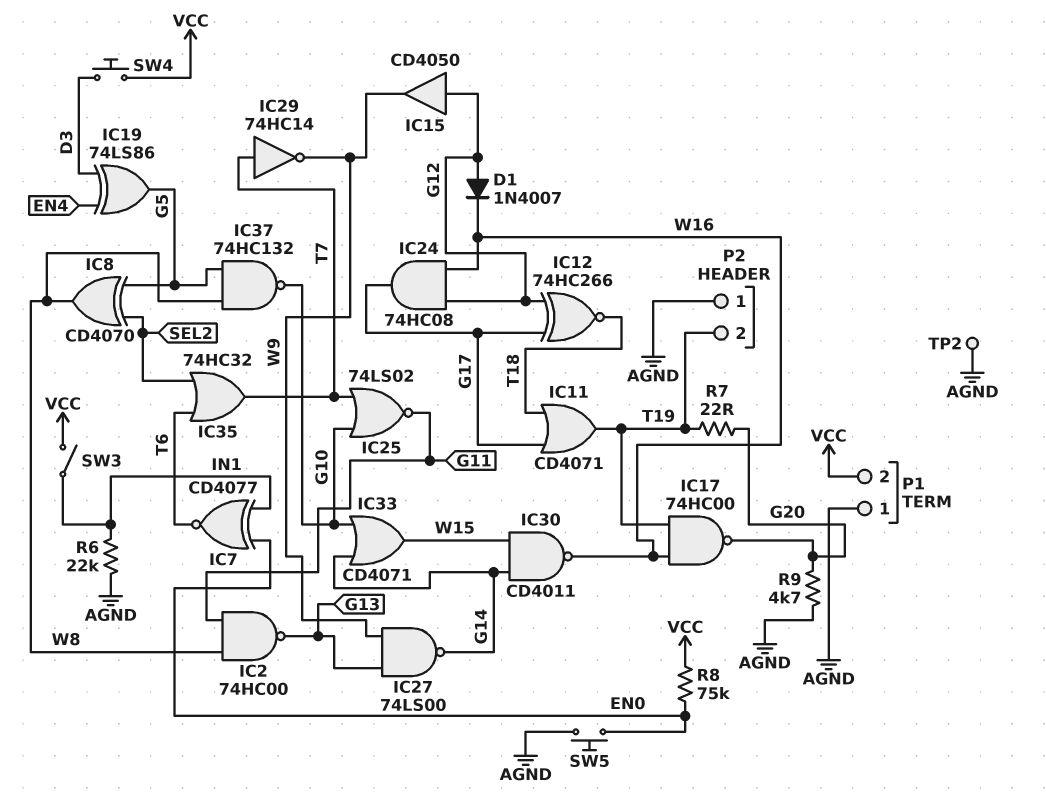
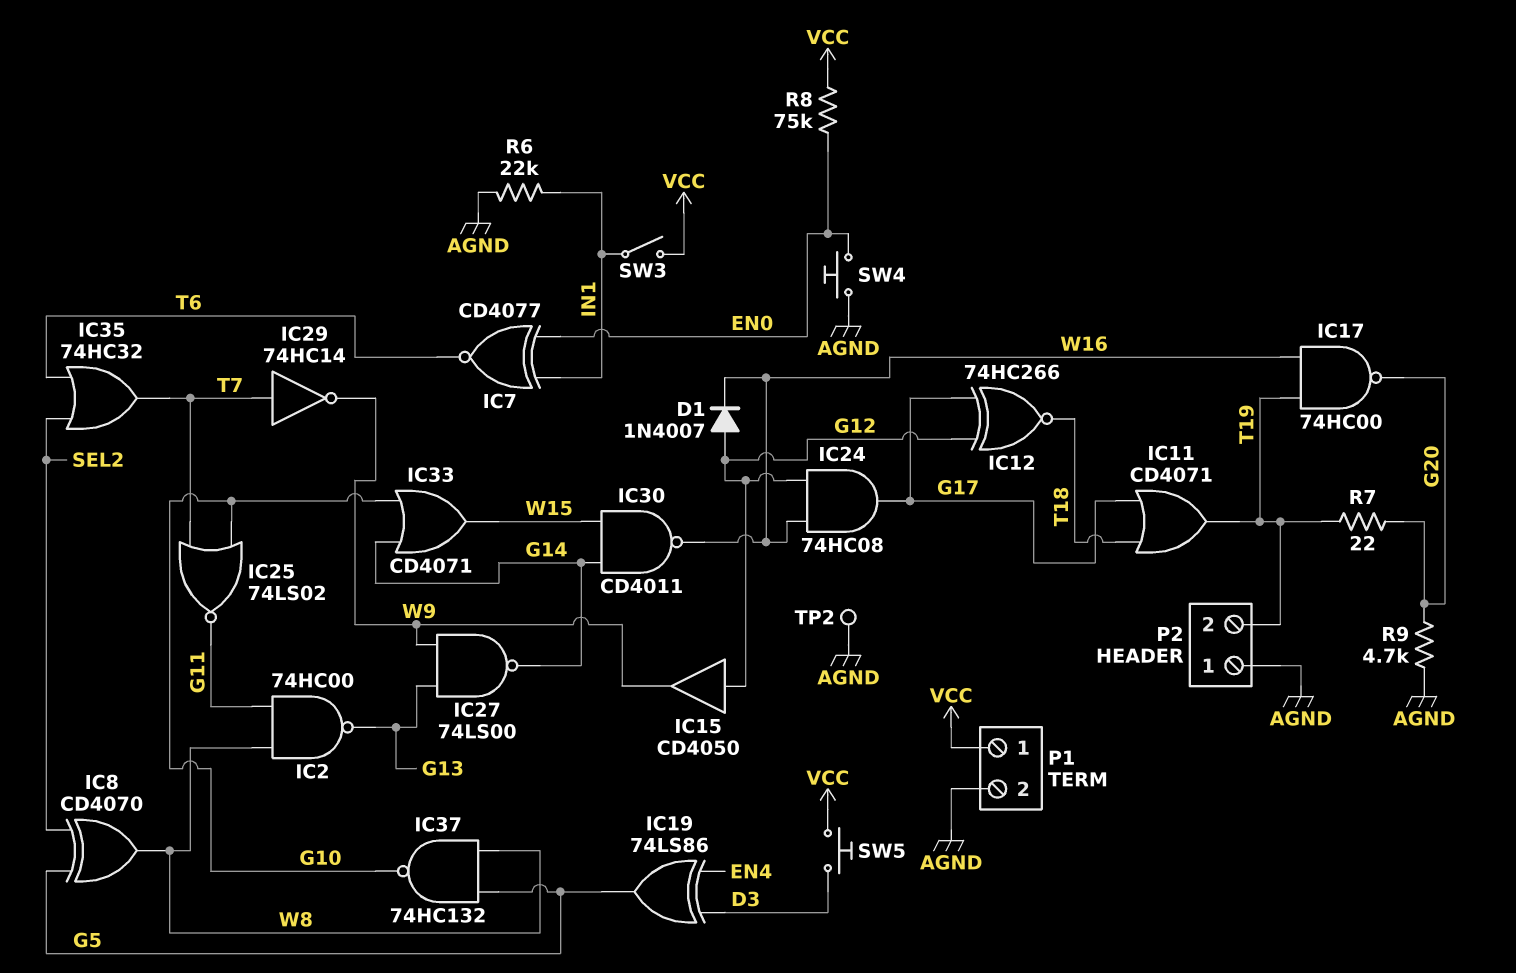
P1 pin 1: AGND -> VCC
P1 pin 2: VCC -> AGND
SW4: button (D3, VCC) -> button (AGND, EN0)
SW5: button (AGND, EN0) -> button (D3, VCC)

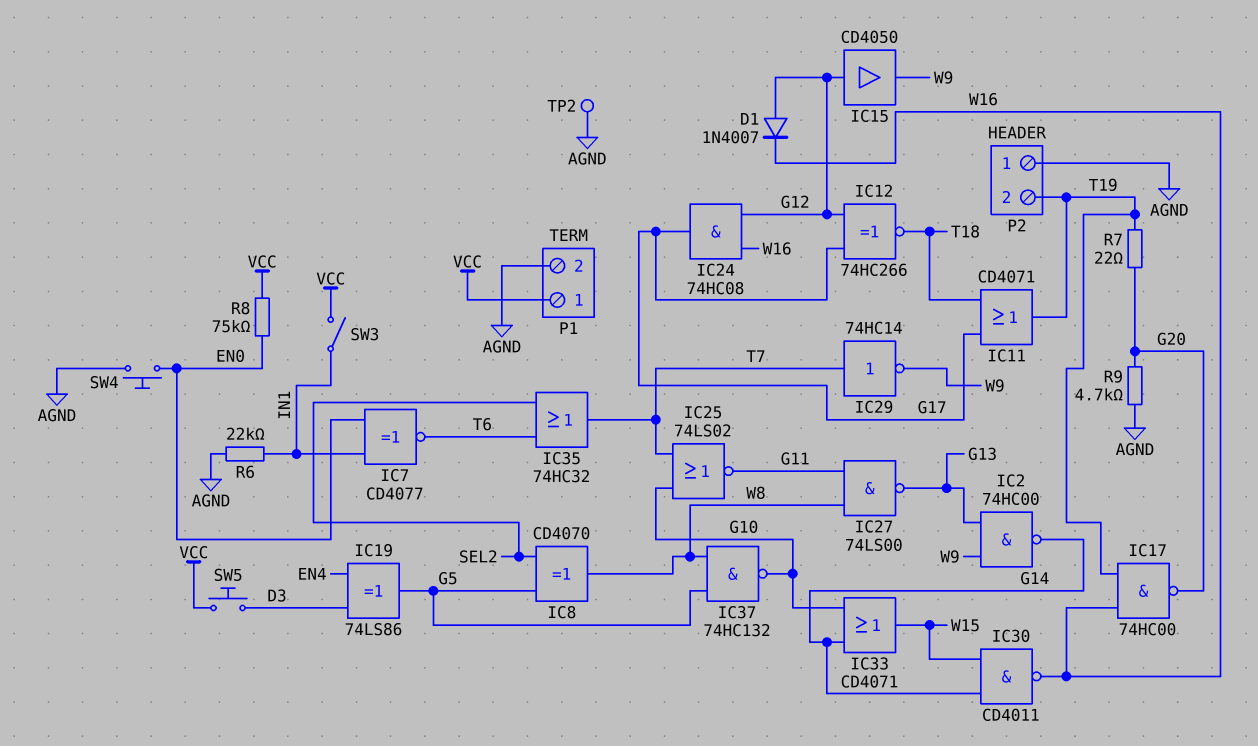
IC2: NAND 74HC00 (in G11, in W8, out G13) -> NAND 74HC00 (in G13, in W9, out G14)
IC27: NAND 74LS00 (in G13, in W9, out G14) -> NAND 74LS00 (in G11, in W8, out G13)

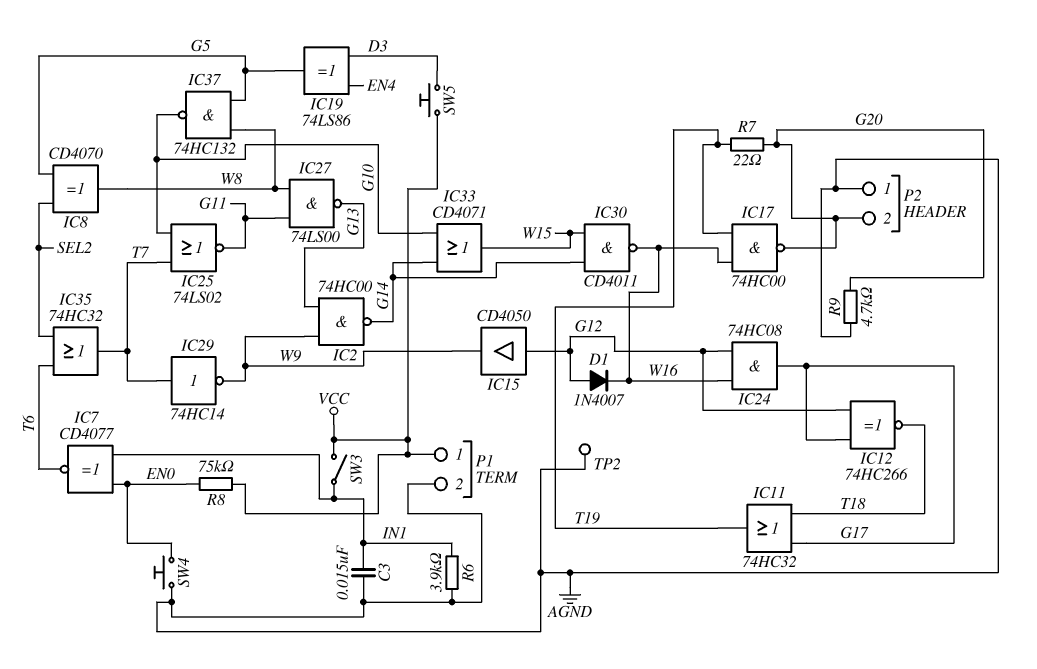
C3: none -> 15nF (AGND, IN1)
IC11: OR CD4071 (in G17, in T18, out T19) -> OR 74HC32 (in G17, in T18, out T19)
P2 pin 2: T19 -> G20
R6: 22k (AGND, IN1) -> 3.9k (AGND, IN1)

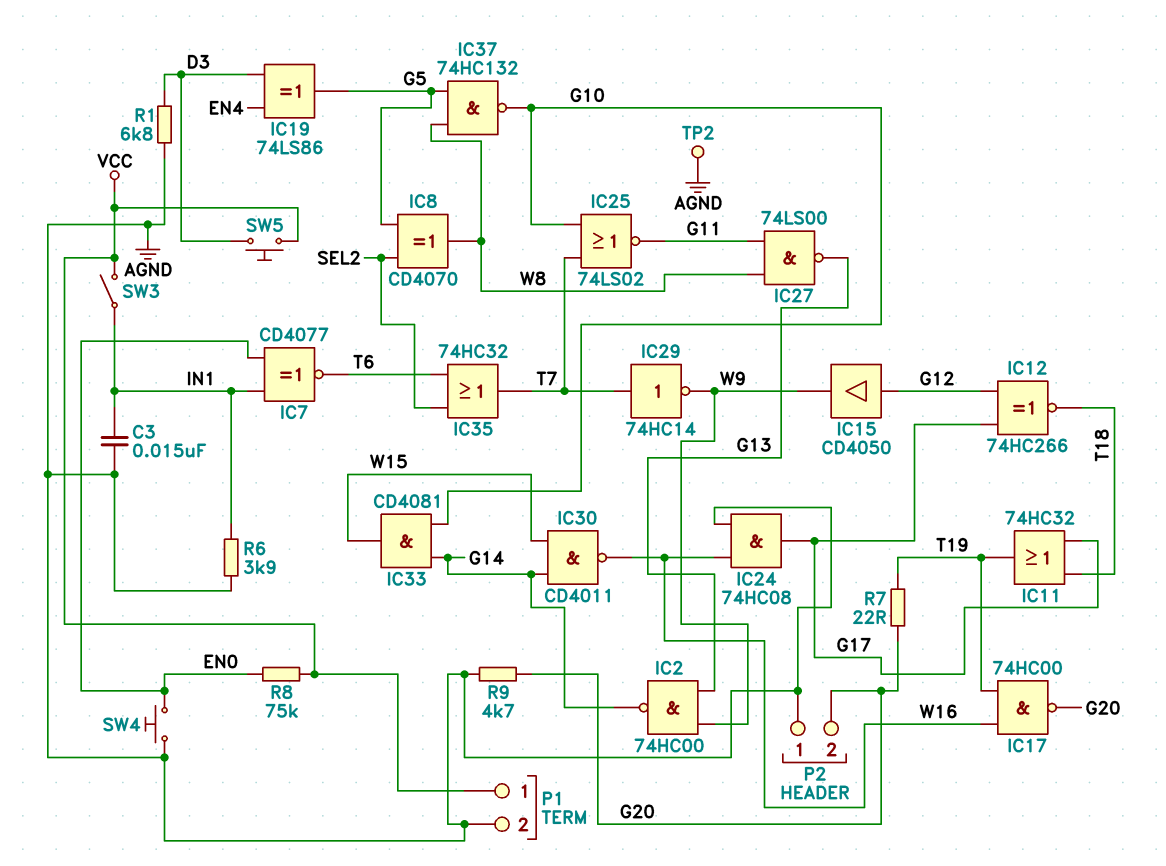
D1: diode 1N4007 (A G12, K W16) -> none
IC24: AND 74HC08 (in G12, in W16, out G17) -> AND 74HC08 (in AGND, in W16, out G17)
IC33: OR CD4071 (in G10, in G14, out W15) -> AND CD4081 (in G10, in G14, out W15)
R1: none -> 6.8k (AGND, D3)

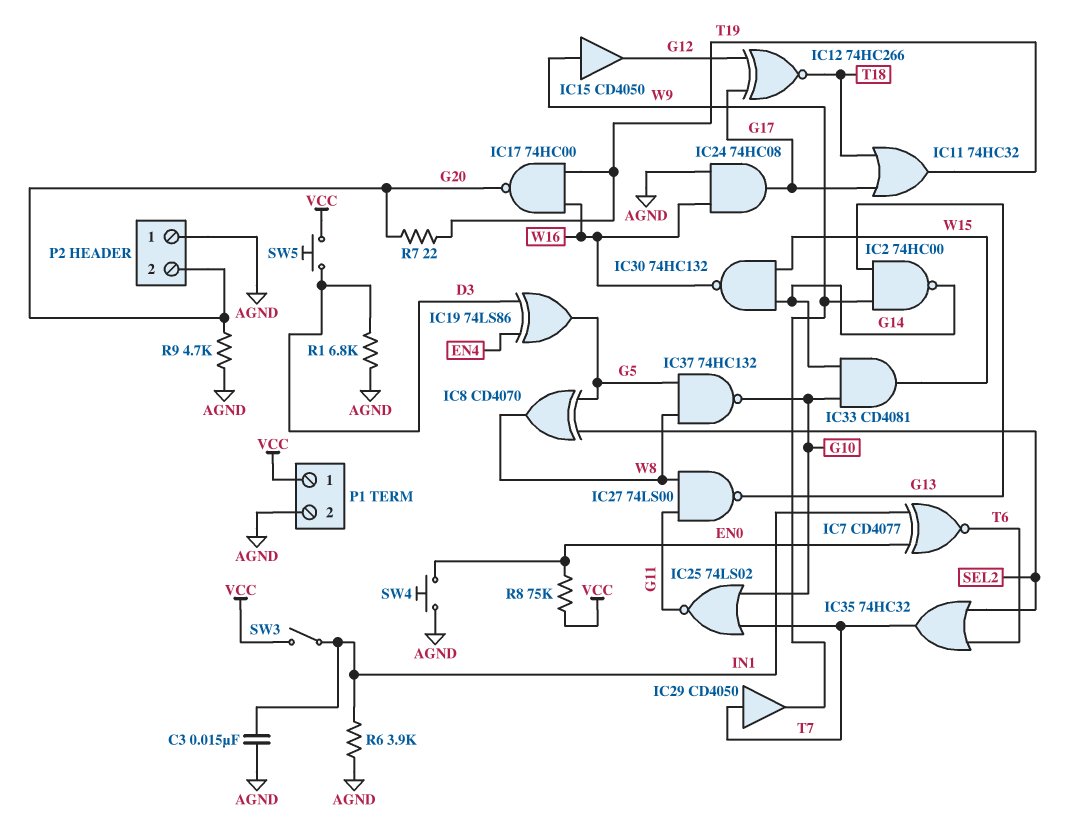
IC15: buffer CD4050 (in G12, out W9) -> buffer CD4050 (in W9, out G12)
IC29: NOT 74HC14 (in T7, out W9) -> buffer CD4050 (in T7, out W9)
IC30: NAND CD4011 (in G14, in W15, out W16) -> NAND 74HC132 (in G14, in W15, out W16)
TP2: test point (AGND) -> none

